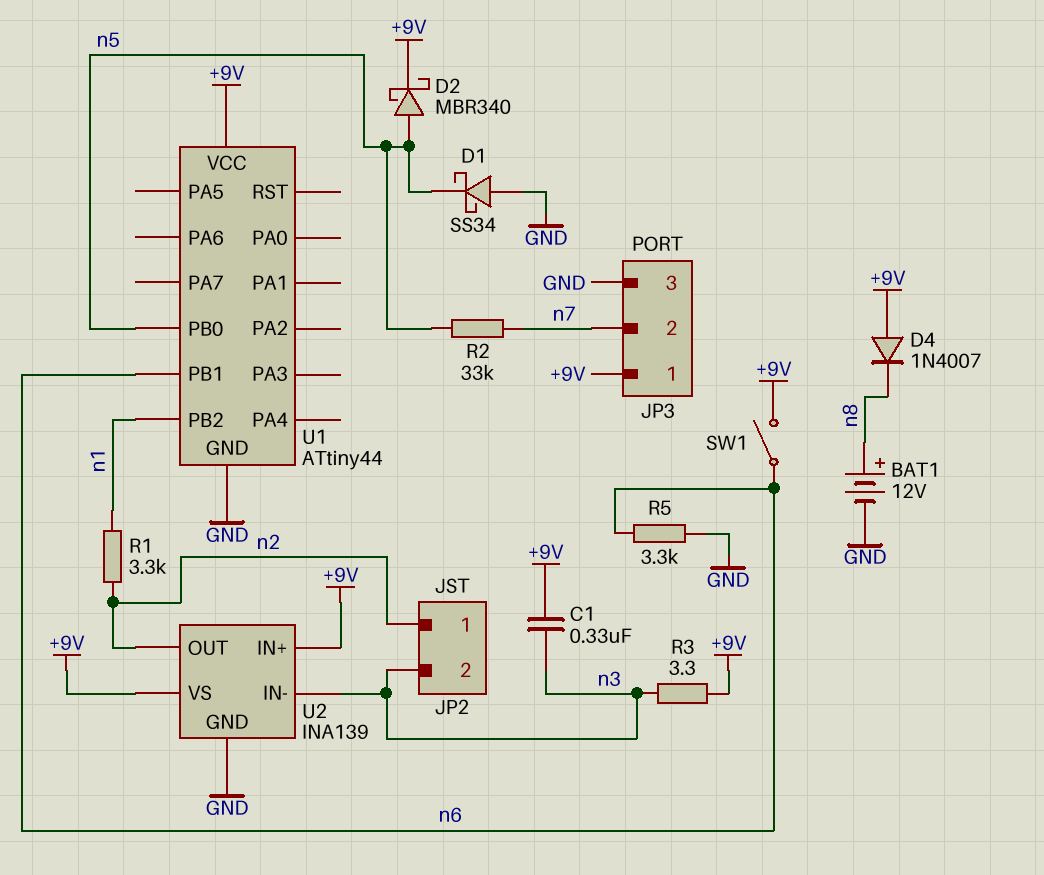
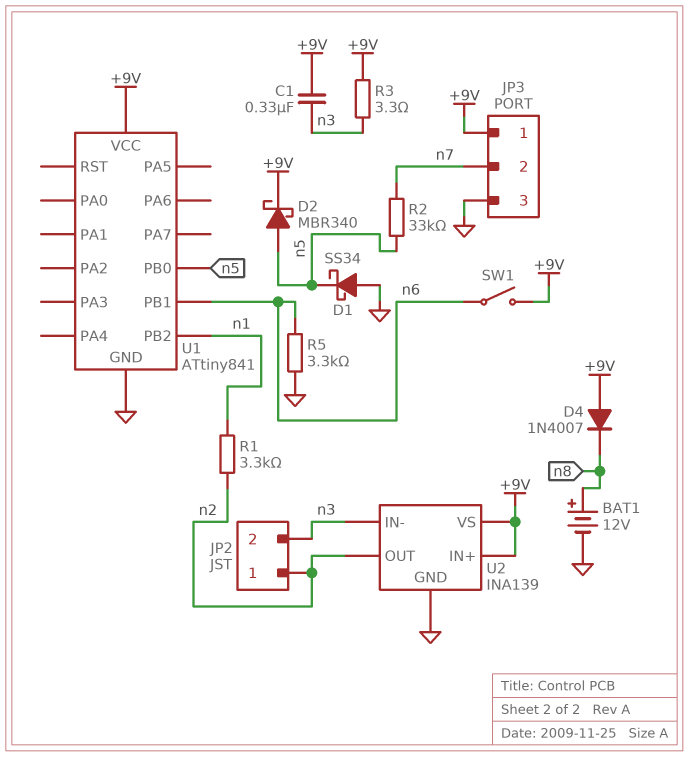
U1: ATtiny44 -> ATtiny841

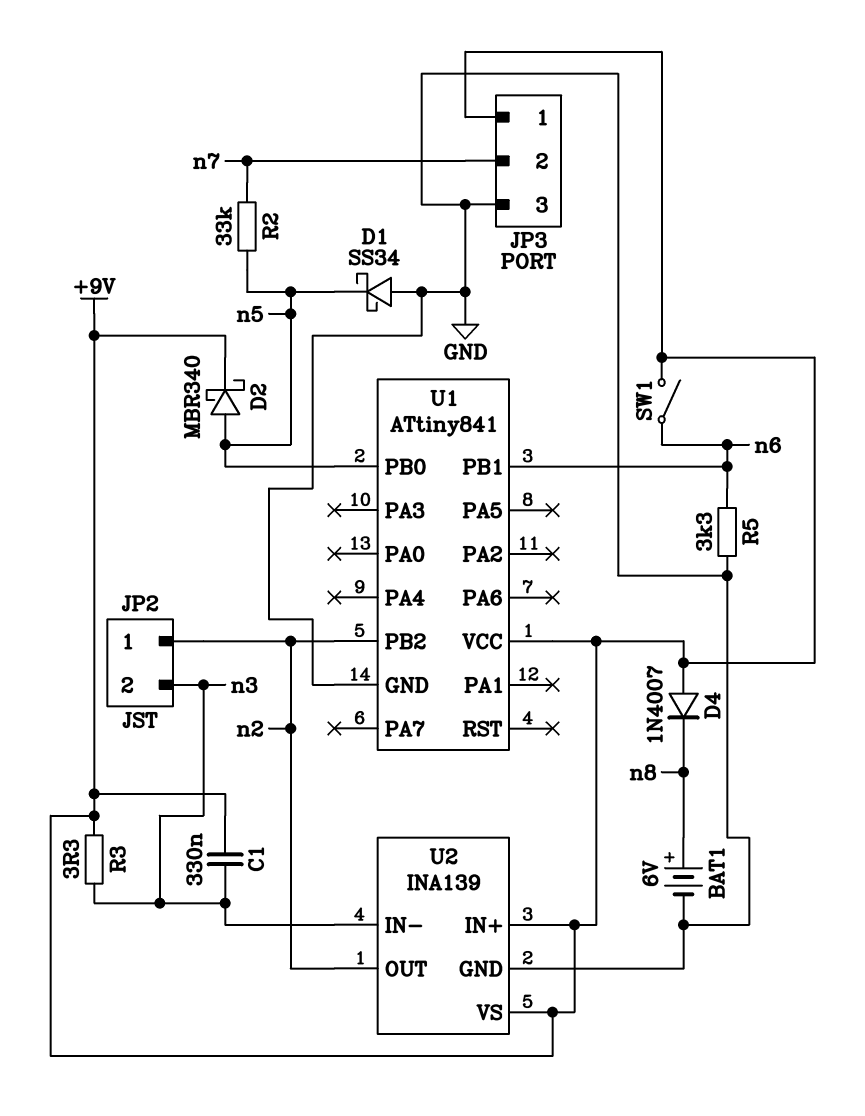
BAT1: 12V (plus n8, minus GND) -> 6V (plus n8, minus GND)
R1: 3.3k (n1, n2) -> none
U1 pin PB2: n1 -> n2

